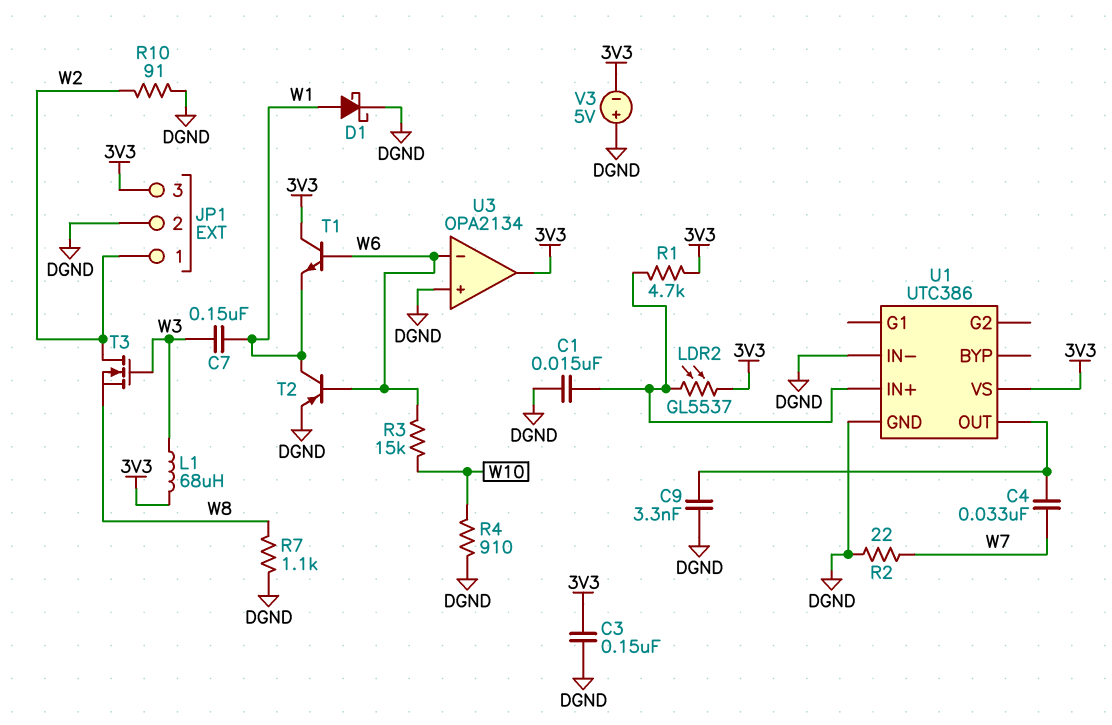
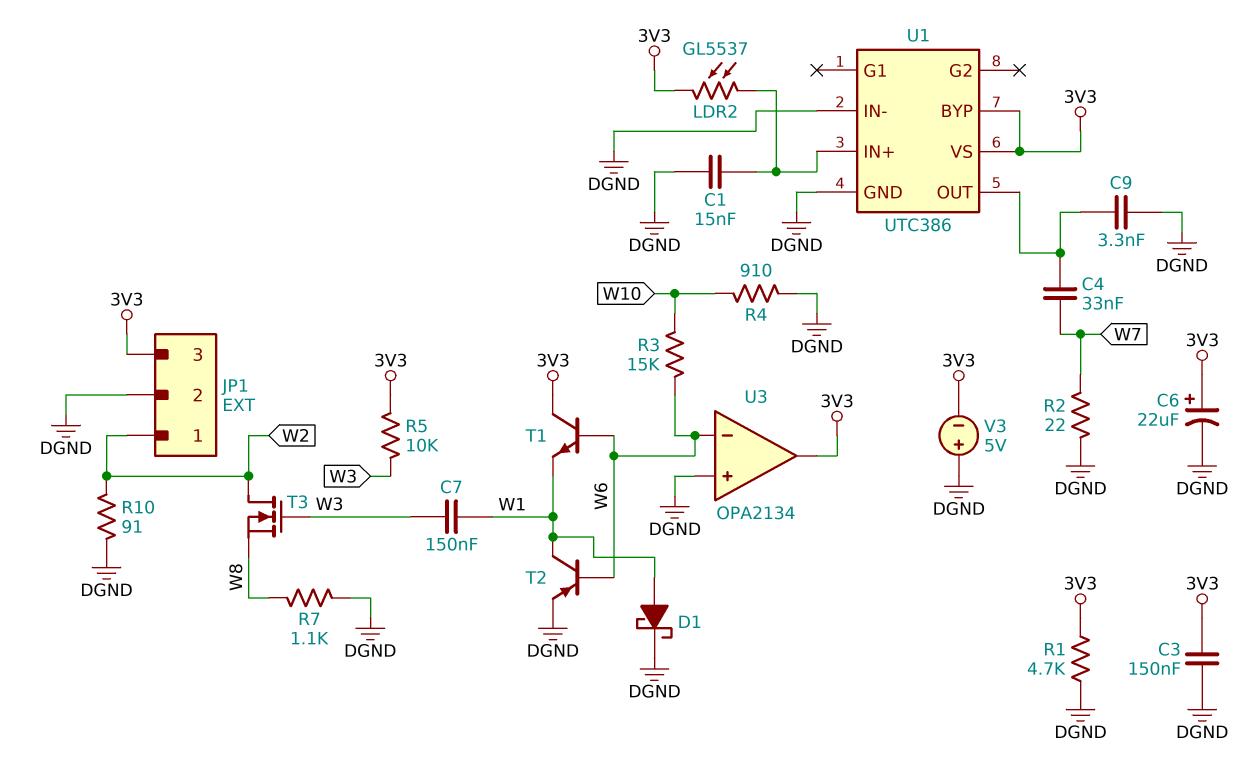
C6: none -> 22uF (plus 3V3, minus DGND)
L1: 68uH (3V3, W3) -> none
R1: 4.7k (3V3, U1/IN+) -> 4.7k (3V3, DGND)
R5: none -> 10k (3V3, W3)
U1 pin BYP: none -> 3V3

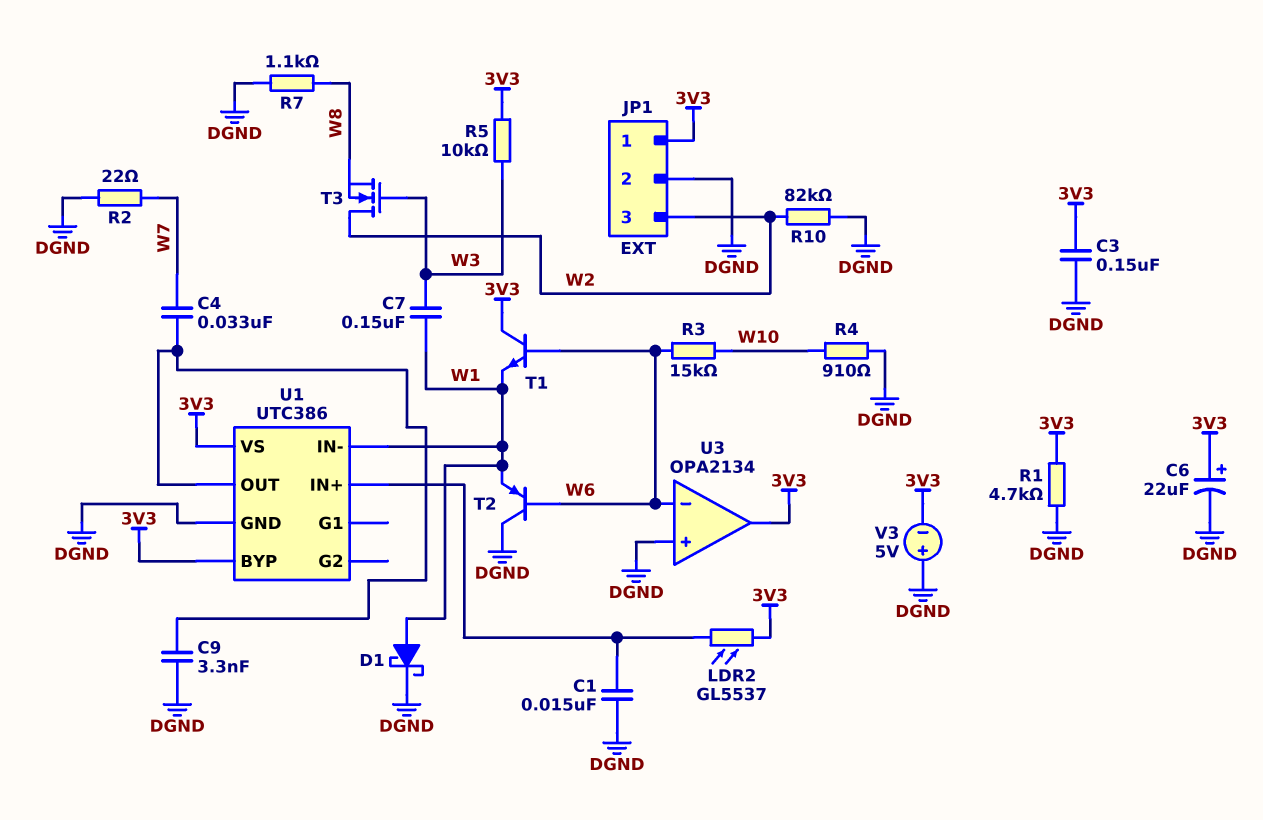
JP1 pin 1: W2 -> 3V3
JP1 pin 3: 3V3 -> W2
R10: 91 (DGND, W2) -> 82k (DGND, W2)
T2: PNP (B W6, C W1, E DGND) -> PNP (B W6, C DGND, E W1)
U1 pin IN-: DGND -> W1

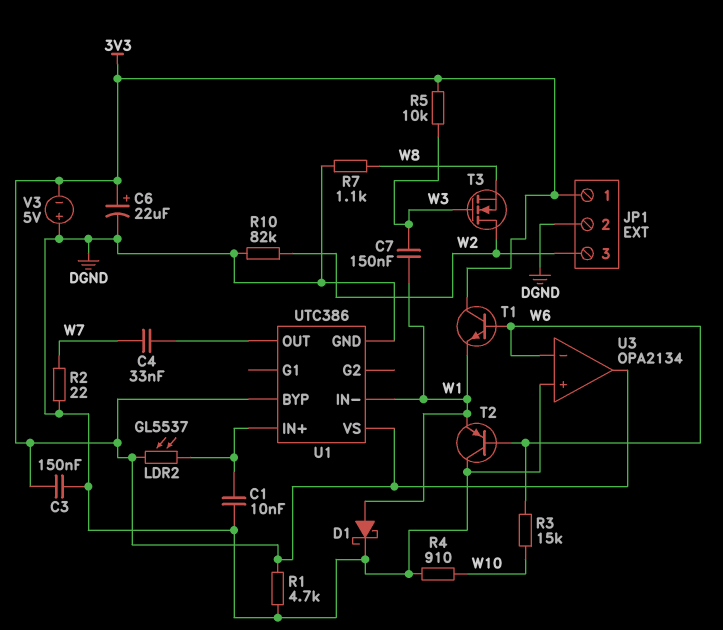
C1: 15nF (DGND, U1/IN+) -> 10nF (DGND, U1/IN+)
C9: 3.3nF (DGND, U1/OUT) -> none

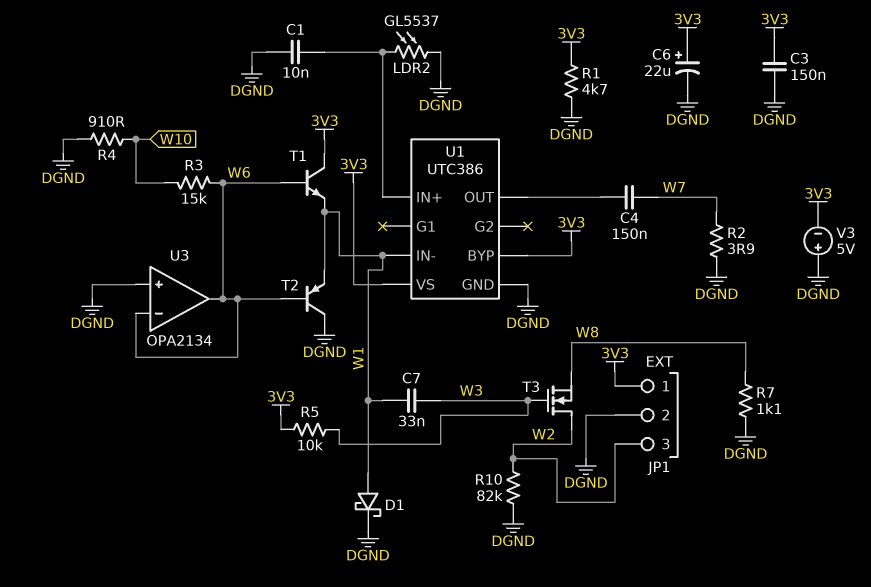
C4: 33nF (U1/OUT, W7) -> 150nF (U1/OUT, W7)
C7: 150nF (W1, W3) -> 33nF (W1, W3)
LDR2: GL5537 (3V3, U1/IN+) -> GL5537 (DGND, U1/IN+)
R2: 22 (DGND, W7) -> 3.9 (DGND, W7)
U3 pin out: 3V3 -> W6

